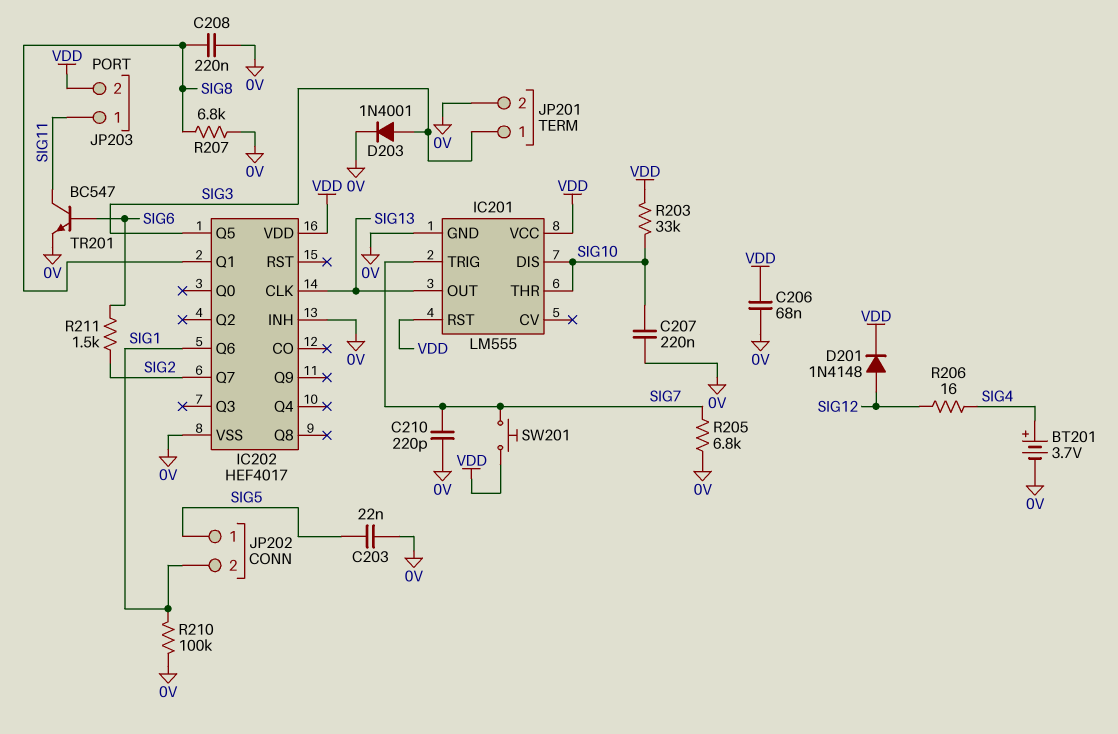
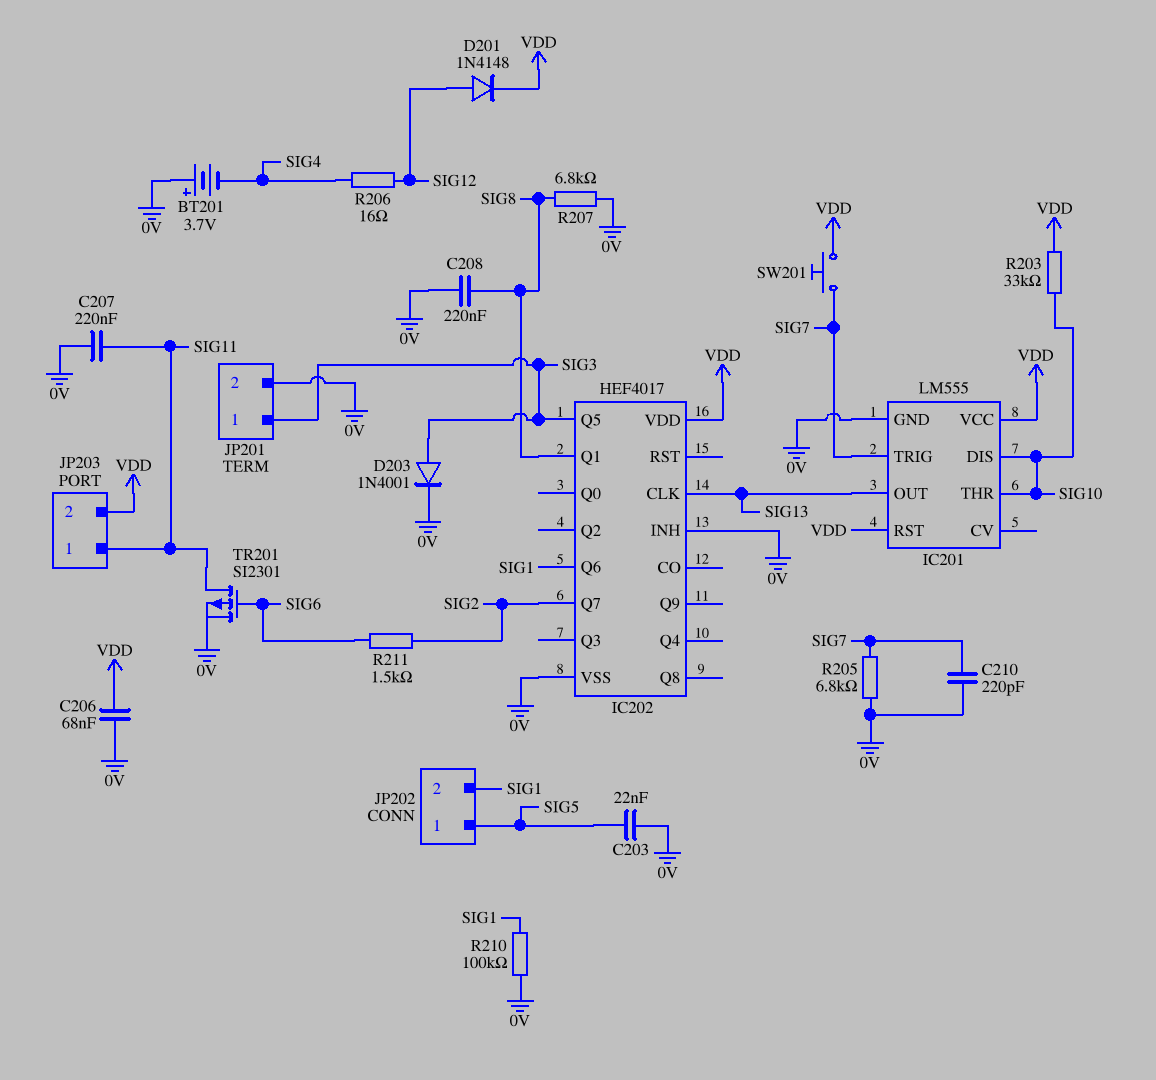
BT201: 3.7V (plus SIG4, minus 0V) -> 3.7V (plus 0V, minus SIG4)
C207: 220nF (0V, SIG10) -> 220nF (0V, SIG11)
TR201: NPN BC547 (B SIG6, C SIG11, E 0V) -> PMOS SI2301 (G SIG6, D SIG11, S 0V)

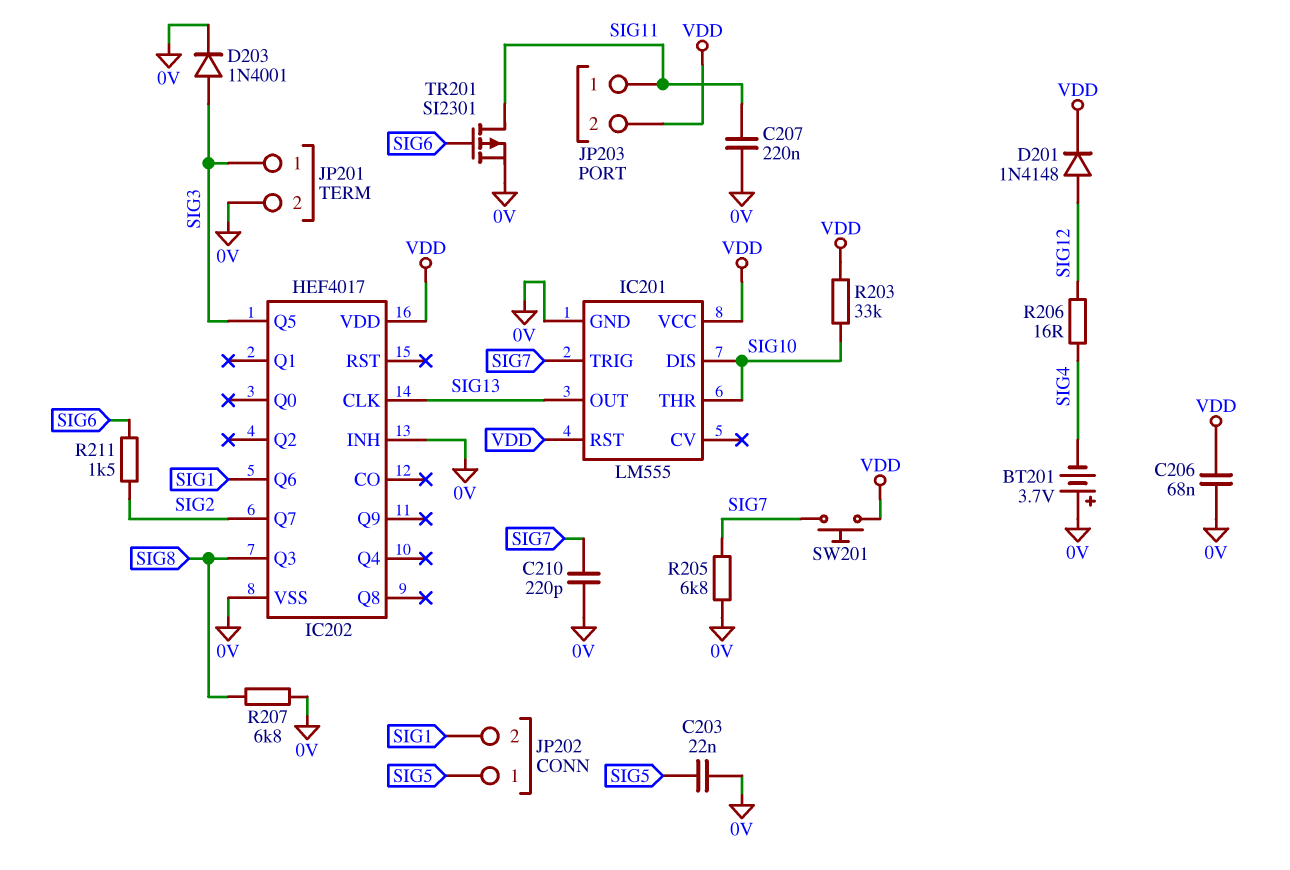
C208: 220nF (0V, SIG8) -> none
IC202 pin Q1: SIG8 -> none
IC202 pin Q3: none -> SIG8
R210: 100k (0V, SIG1) -> none

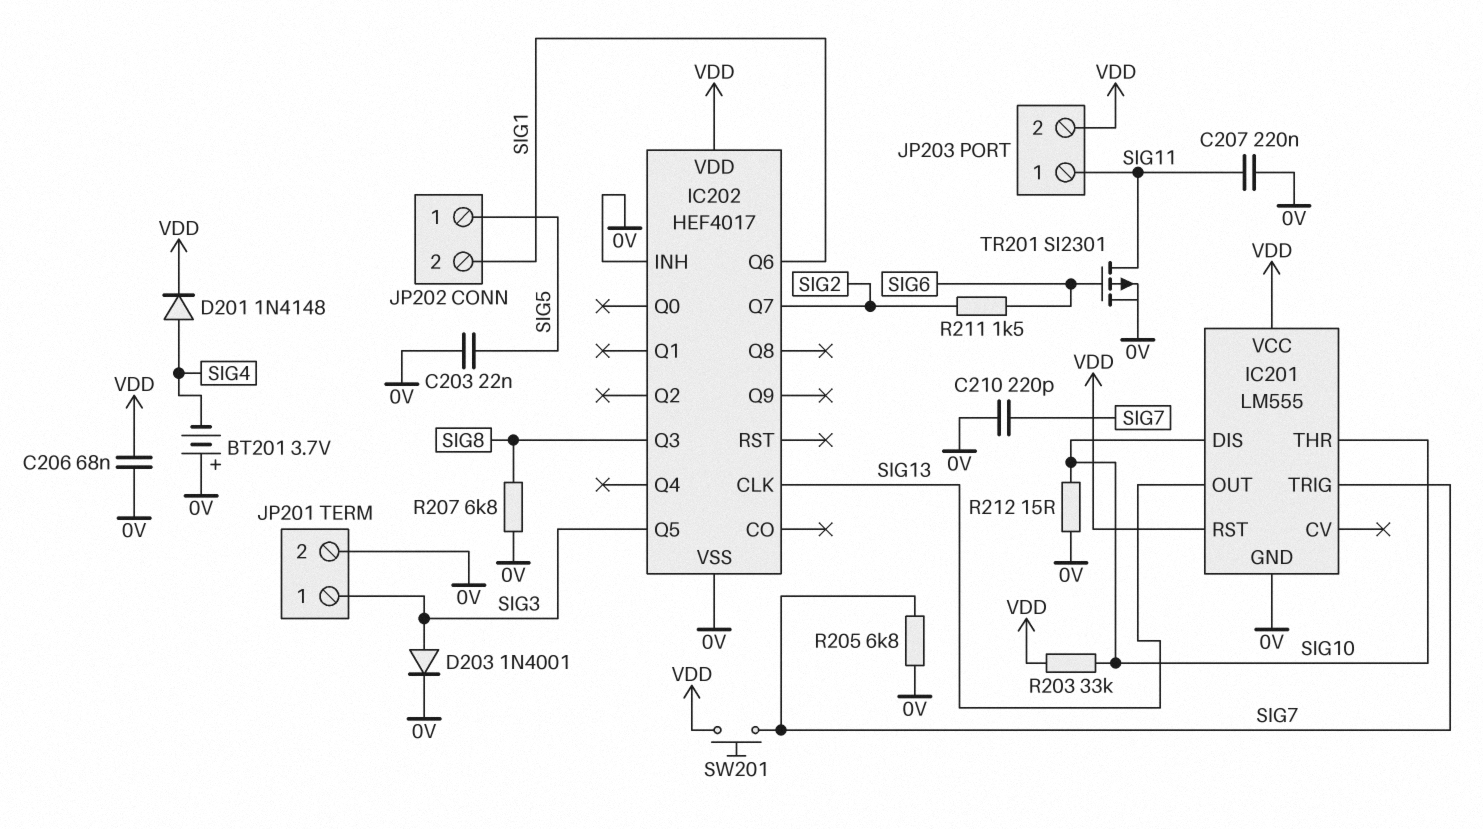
D201: diode 1N4148 (A SIG12, K VDD) -> diode 1N4148 (A SIG4, K VDD)
R206: 16 (SIG4, SIG12) -> none
R212: none -> 15 (0V, SIG10)

